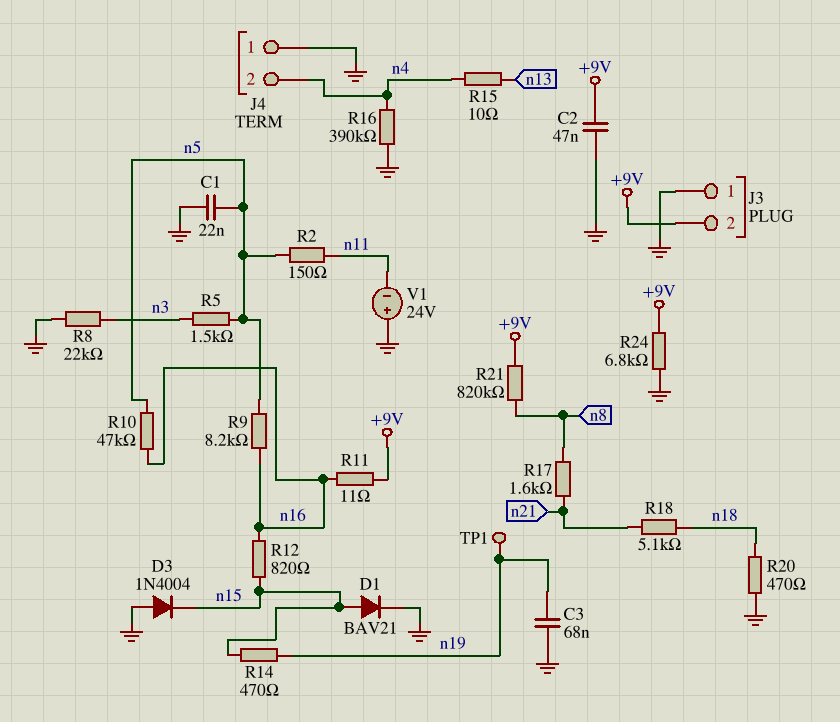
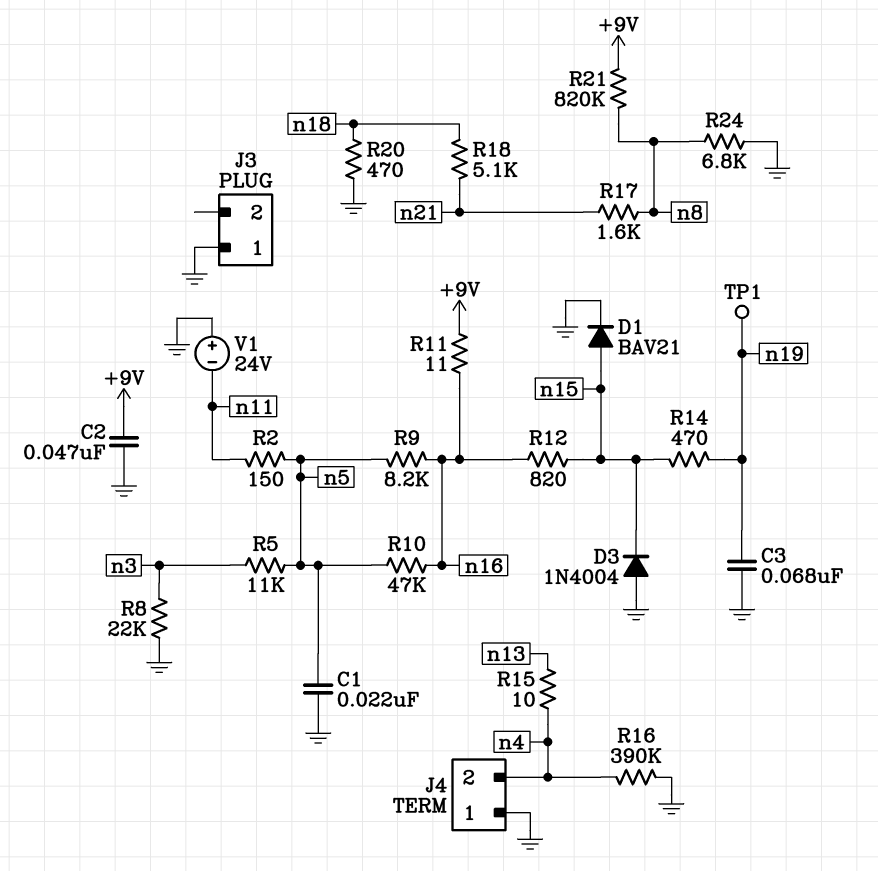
J3 pin 2: +9V -> none
R5: 1.5k (n3, n5) -> 11k (n3, n5)
R24: 6.8k (+9V, GND) -> 6.8k (GND, n8)

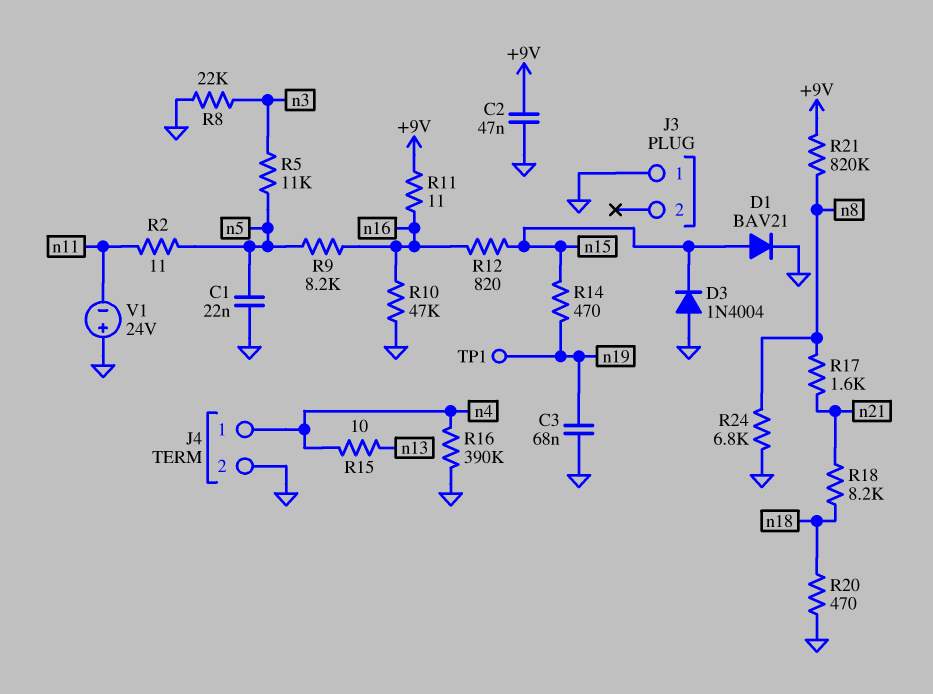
J4 pin 1: GND -> n4
J4 pin 2: n4 -> GND
R2: 150 (n5, n11) -> 11 (n5, n11)
R10: 47k (n5, n16) -> 47k (GND, n16)
R18: 5.1k (n18, n21) -> 8.2k (n18, n21)

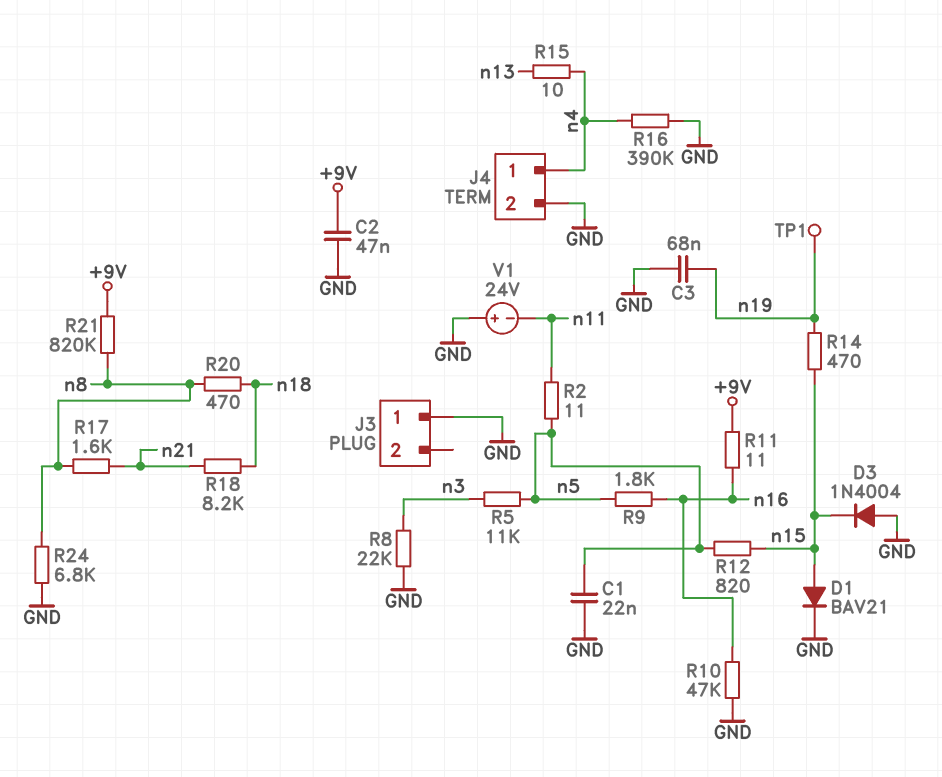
R9: 8.2k (n5, n16) -> 1.8k (n5, n16)
R12: 820 (n15, n16) -> 820 (n5, n15)
R20: 470 (GND, n18) -> 470 (n8, n18)

